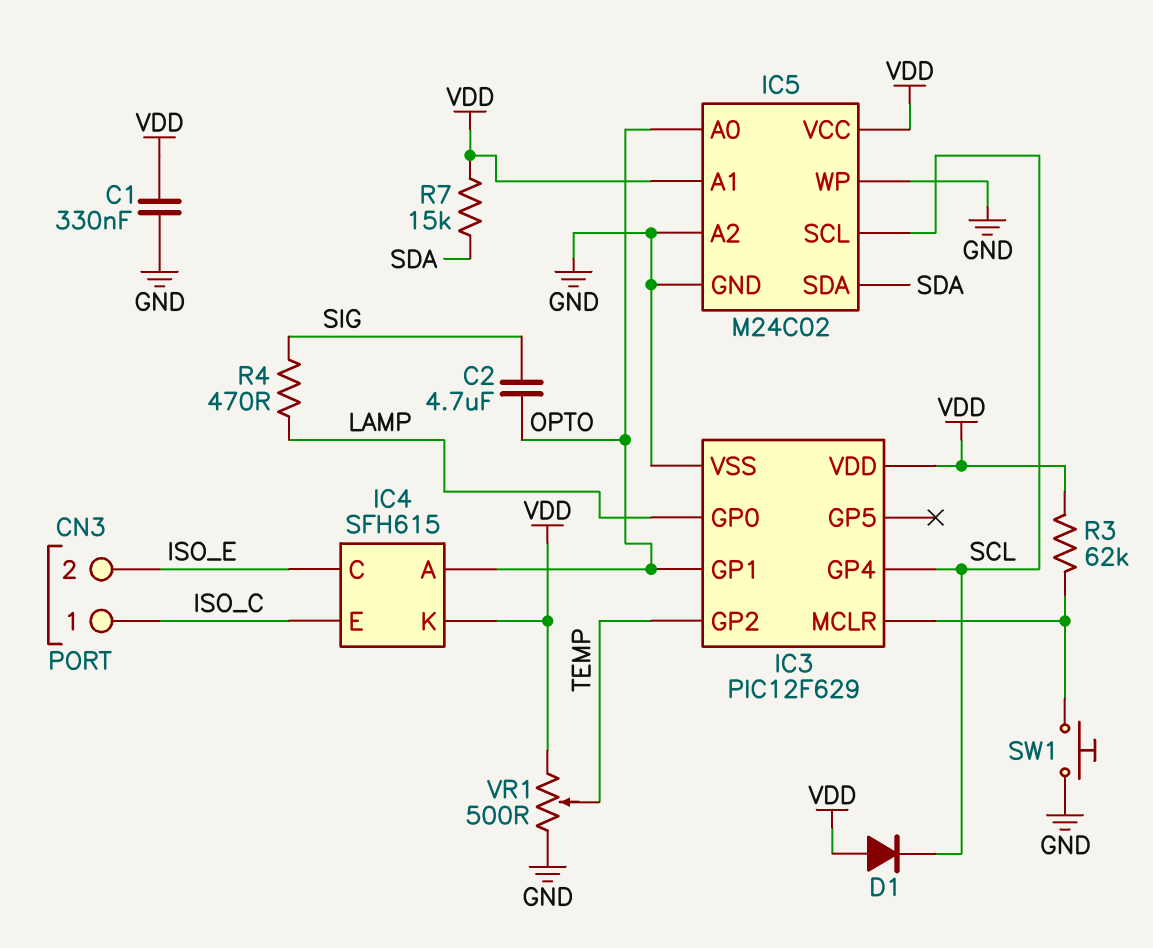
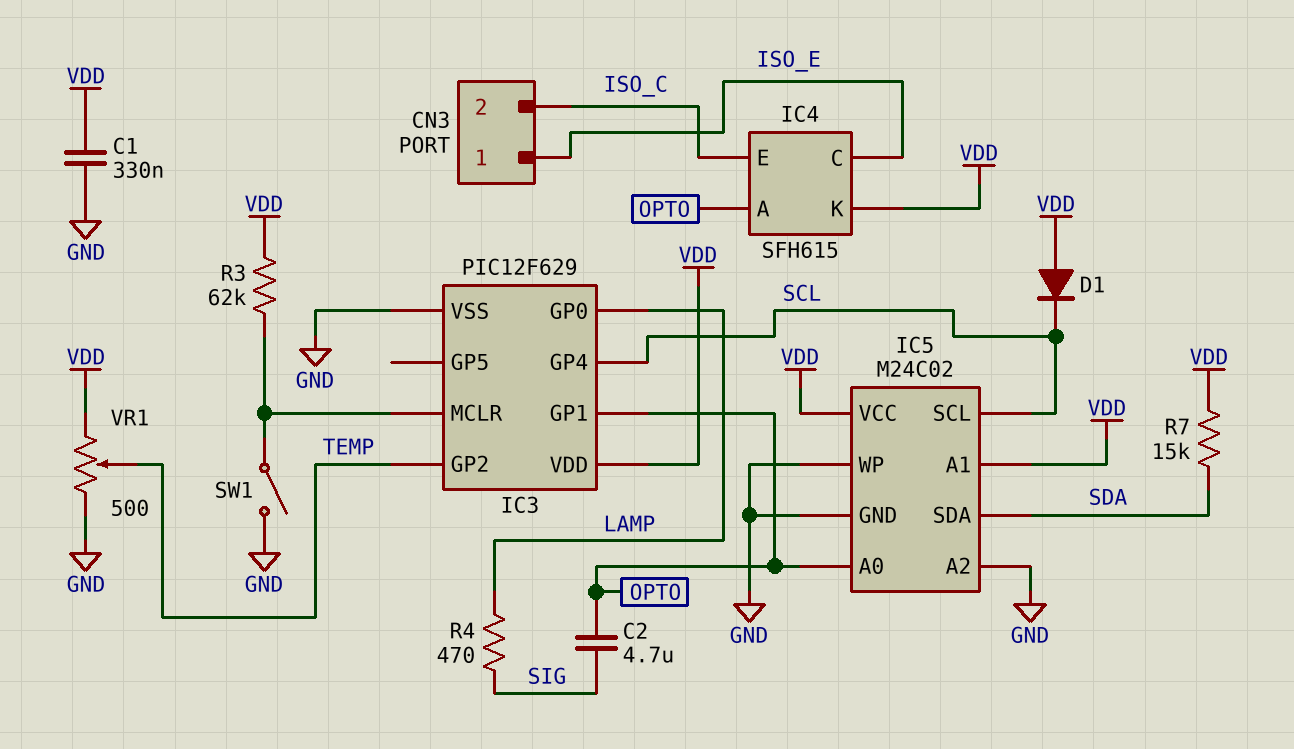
CN3 pin 1: ISO_C -> ISO_E
CN3 pin 2: ISO_E -> ISO_C
SW1: button (GND, IC3/MCLR) -> switch (GND, IC3/MCLR)

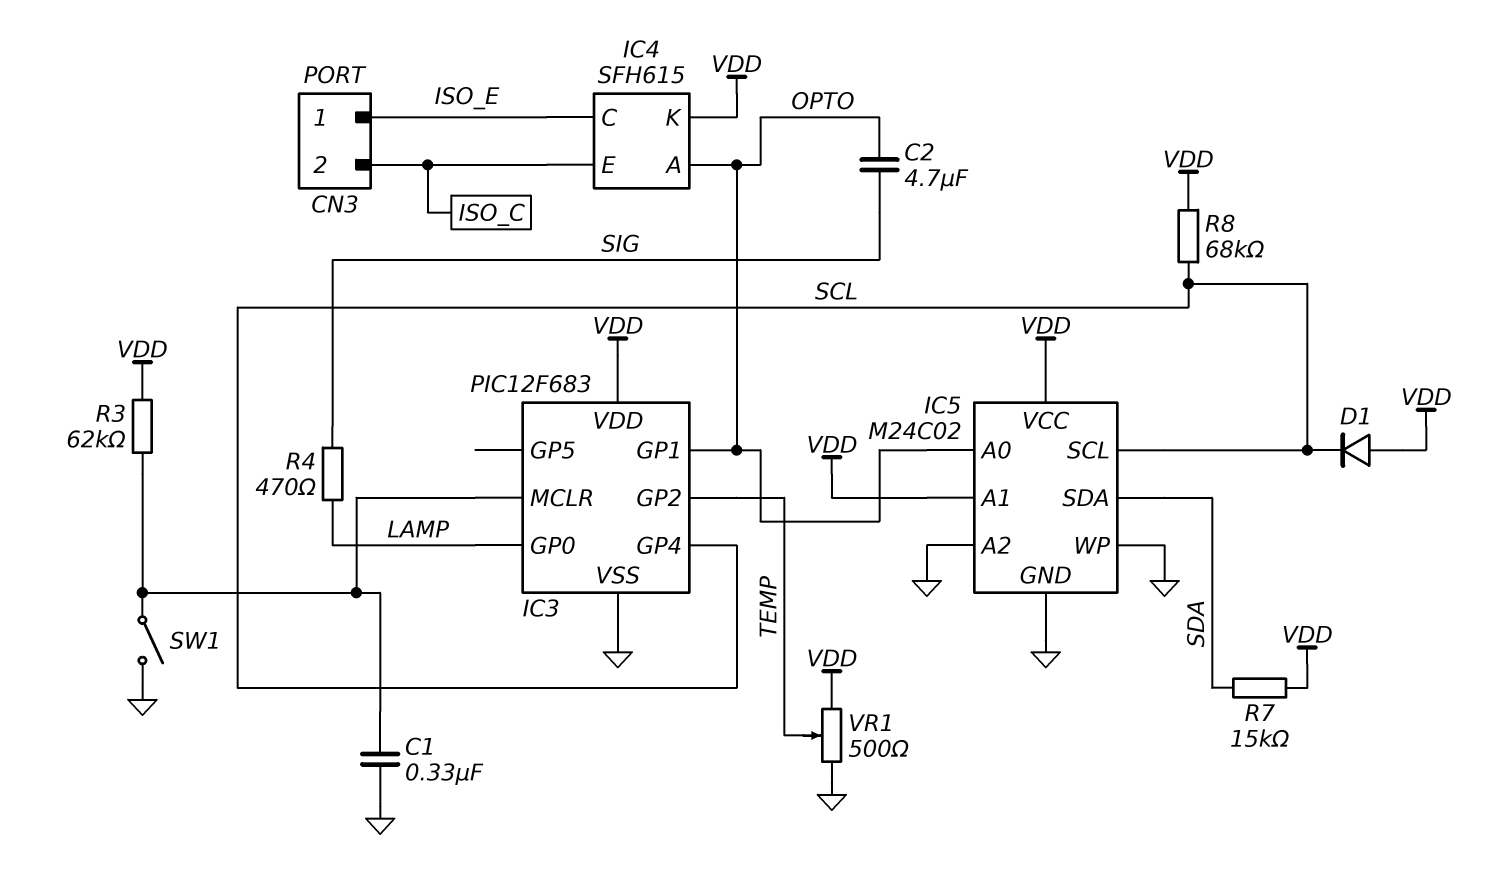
C1: 330nF (GND, VDD) -> 330nF (GND, IC3/MCLR)
IC3: PIC12F629 -> PIC12F683
R8: none -> 68k (SCL, VDD)

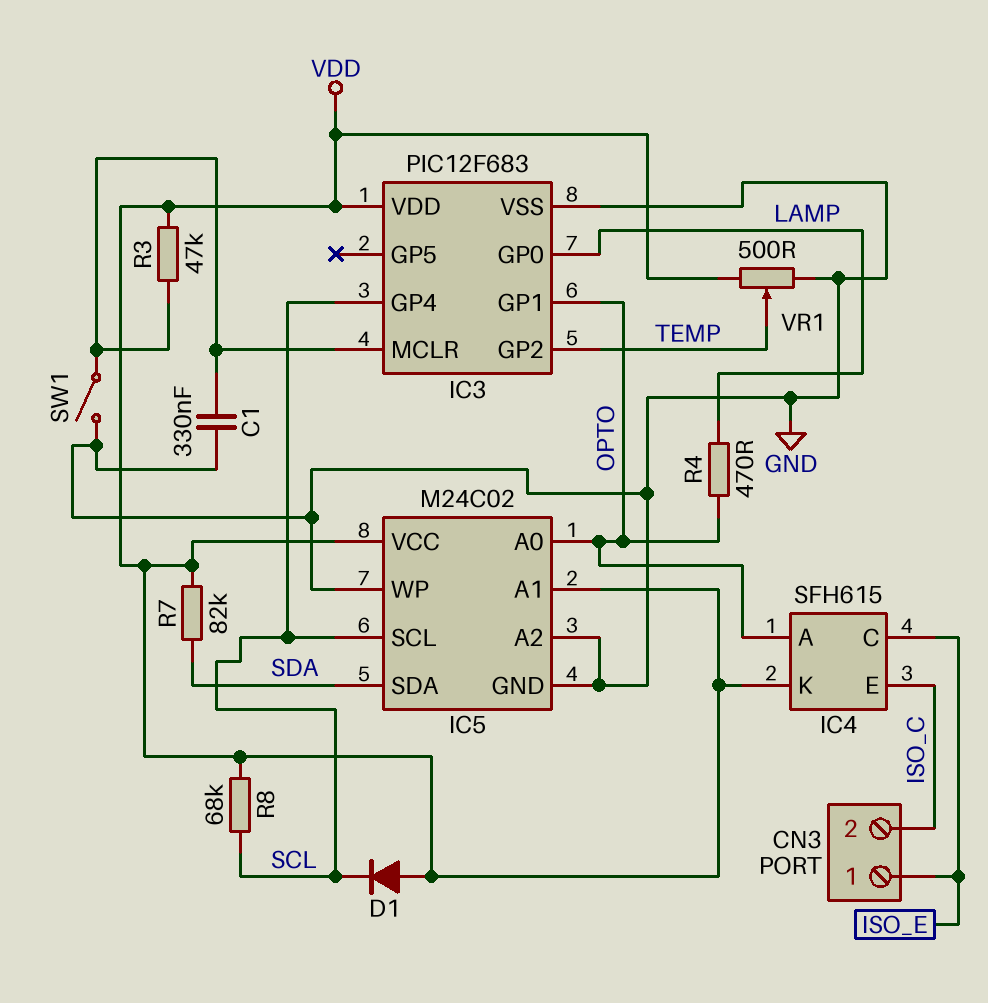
C2: 4.7uF (OPTO, SIG) -> none
R3: 62k (IC3/MCLR, VDD) -> 47k (IC3/MCLR, VDD)
R4: 470 (LAMP, SIG) -> 470 (LAMP, OPTO)
R7: 15k (SDA, VDD) -> 82k (SDA, VDD)

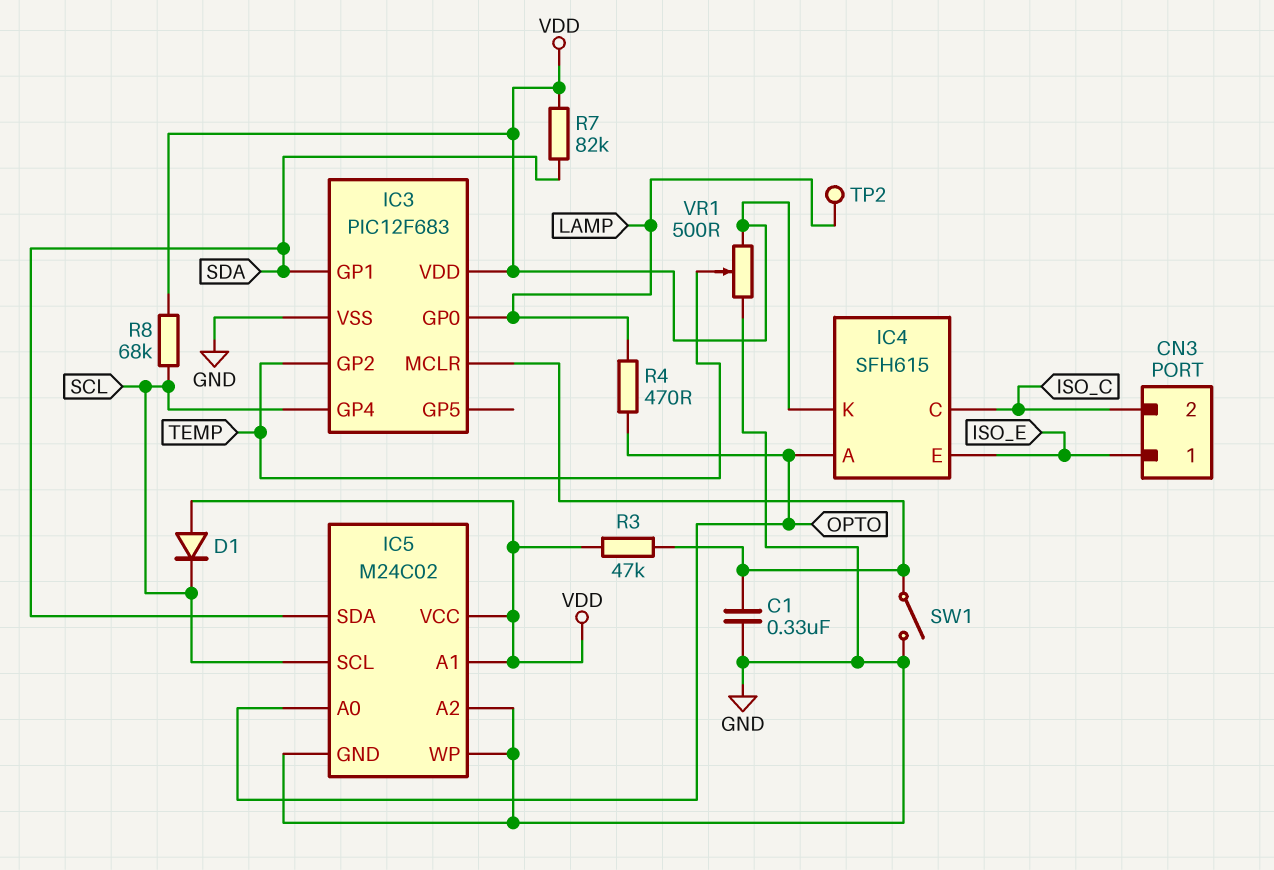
IC3 pin GP1: OPTO -> SDA
IC4 pin C: ISO_E -> ISO_C
IC4 pin E: ISO_C -> ISO_E
TP2: none -> test point (LAMP)

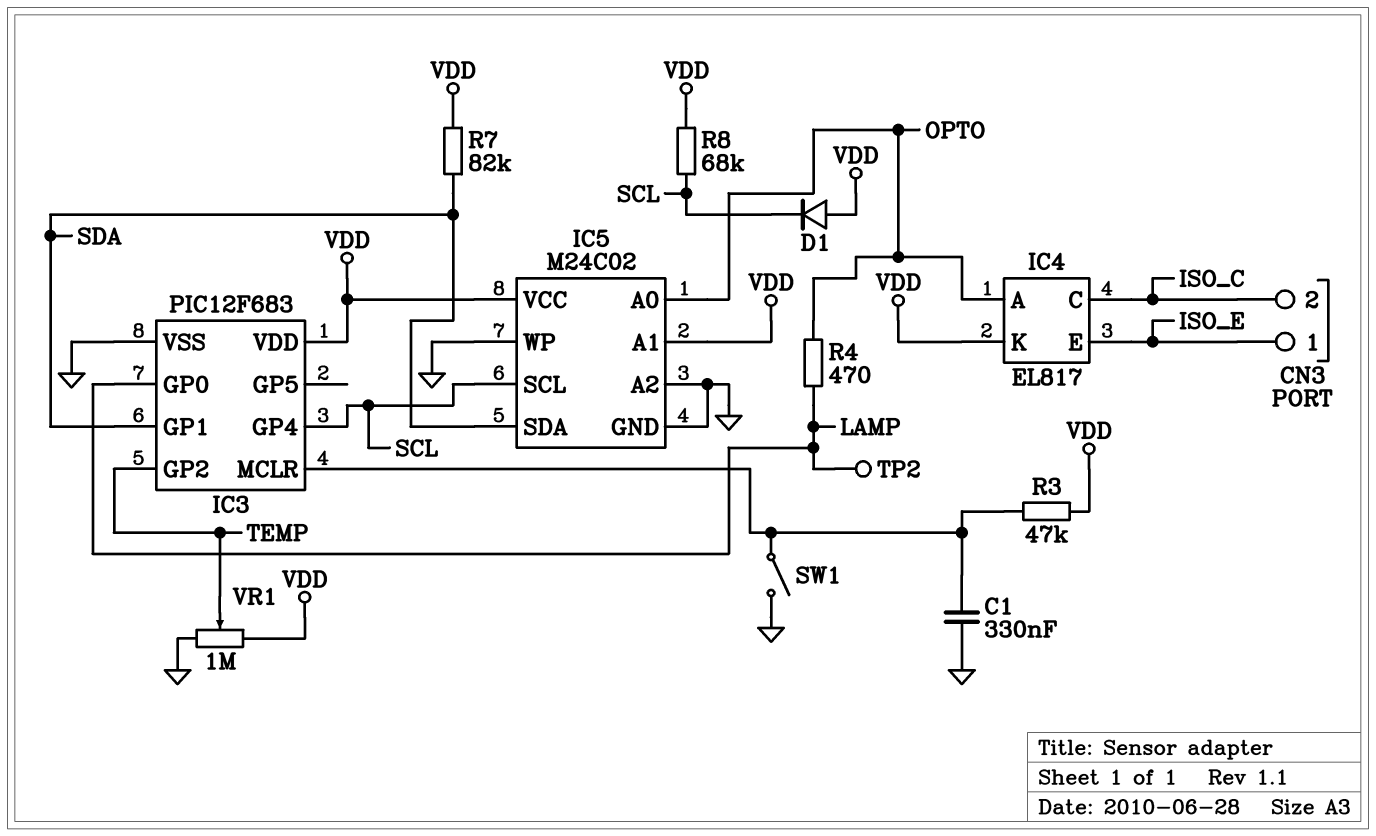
IC4: SFH615 -> EL817
VR1: 500 (GND, VDD, wiper TEMP) -> 1M (GND, VDD, wiper TEMP)

